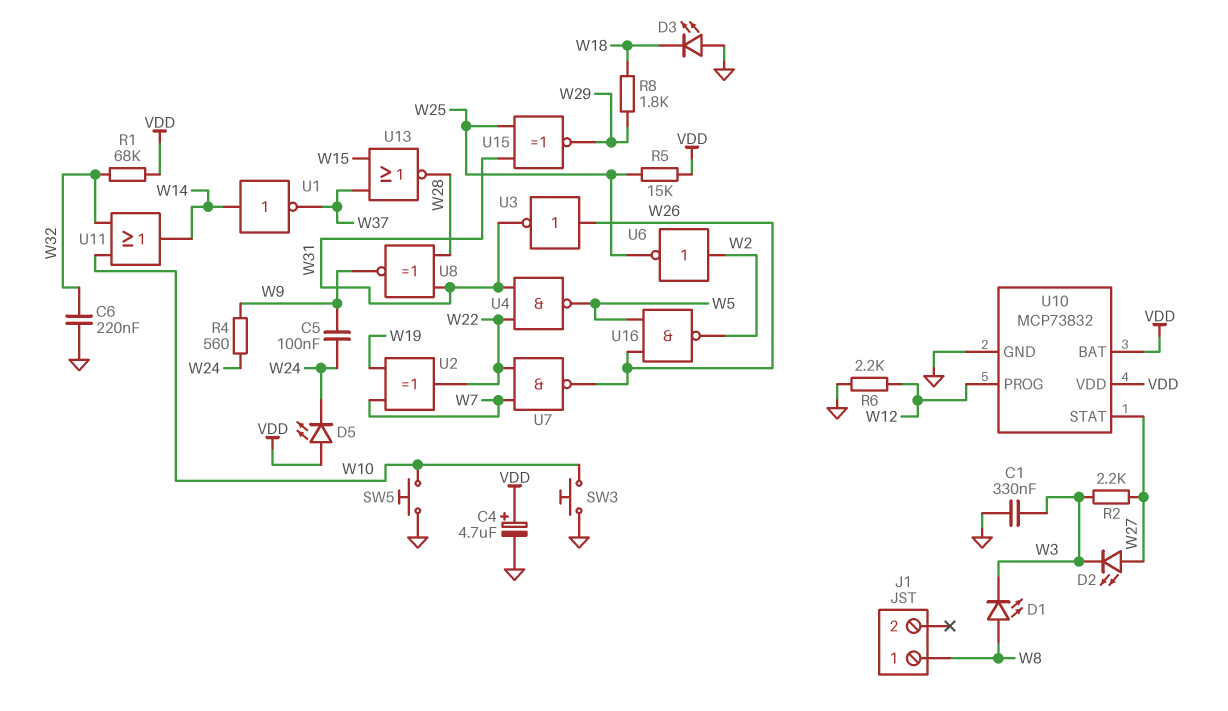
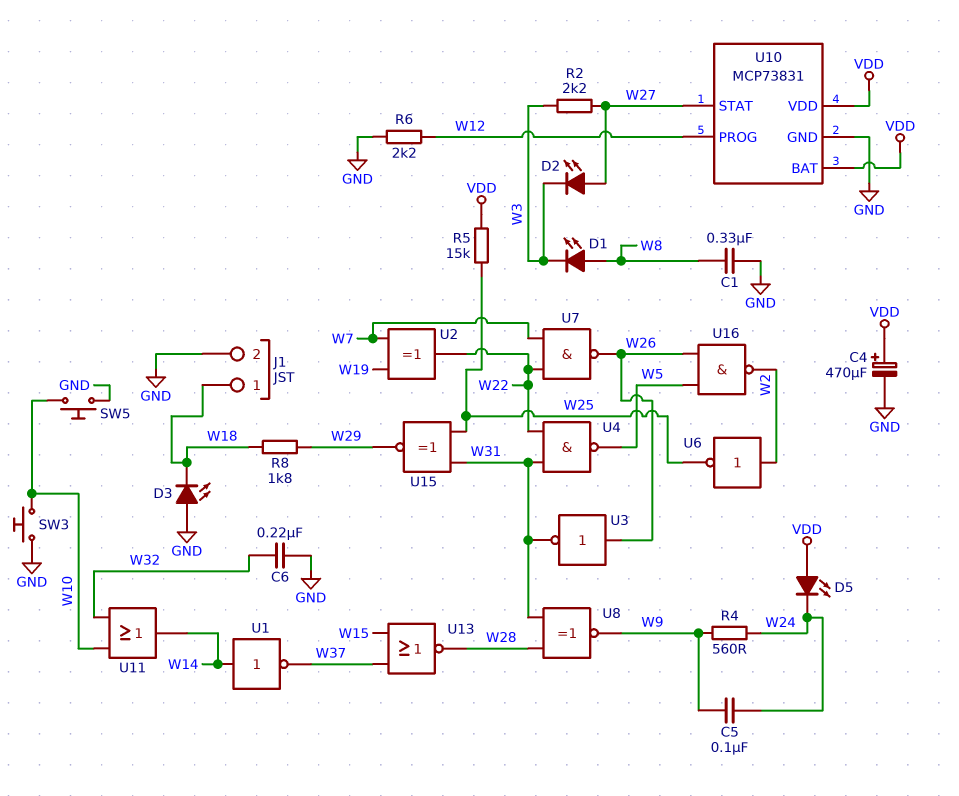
C1: 330nF (GND, W3) -> 330nF (GND, W8)
C4: 4.7uF (plus VDD, minus GND) -> 470uF (plus VDD, minus GND)
J1 pin 1: W8 -> W18
J1 pin 2: none -> GND
R1: 68k (VDD, W32) -> none
U10: MCP73832 -> MCP73831

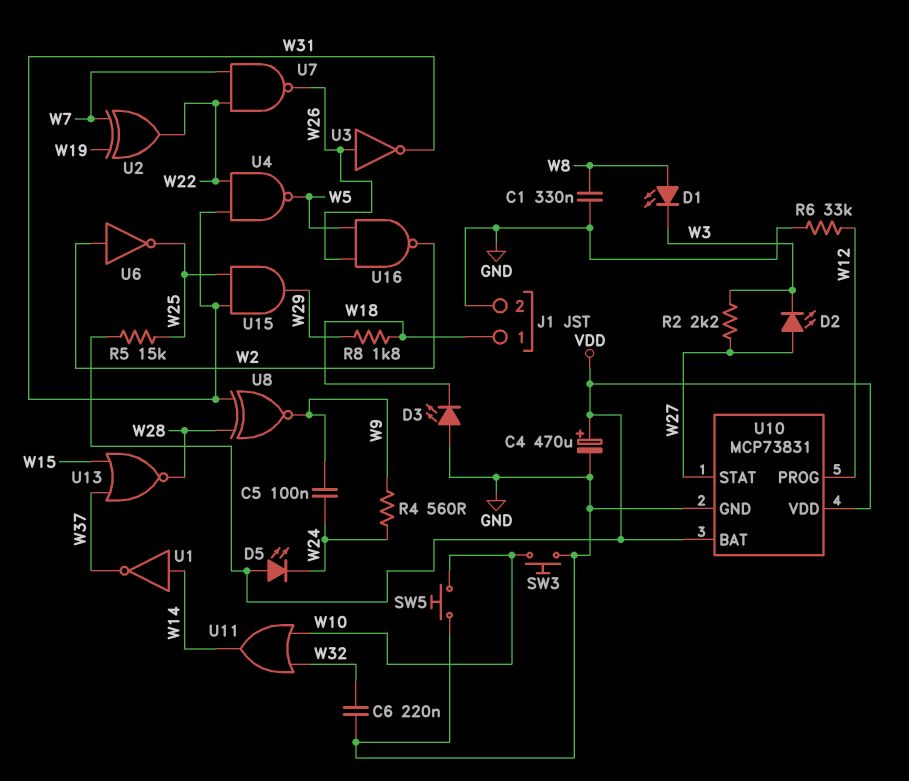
R6: 2.2k (GND, W12) -> 33k (GND, W12)
U15: XNOR (in W25, in W31, out W29) -> AND (in W25, in W31, out W29)

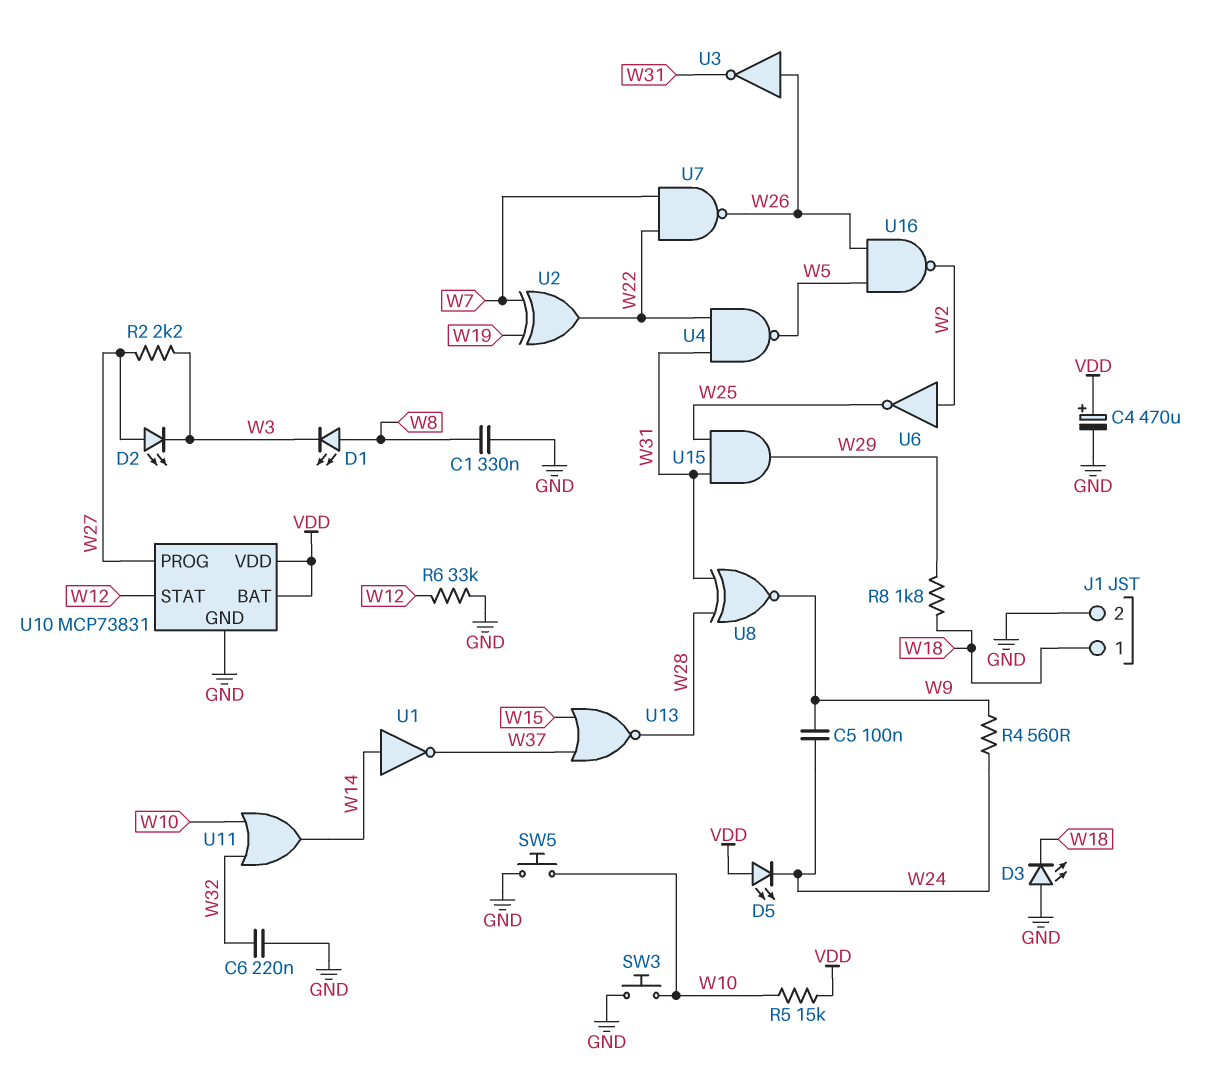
R5: 15k (VDD, W25) -> 15k (VDD, W10)
U10 pin PROG: W12 -> W27
U10 pin STAT: W27 -> W12

